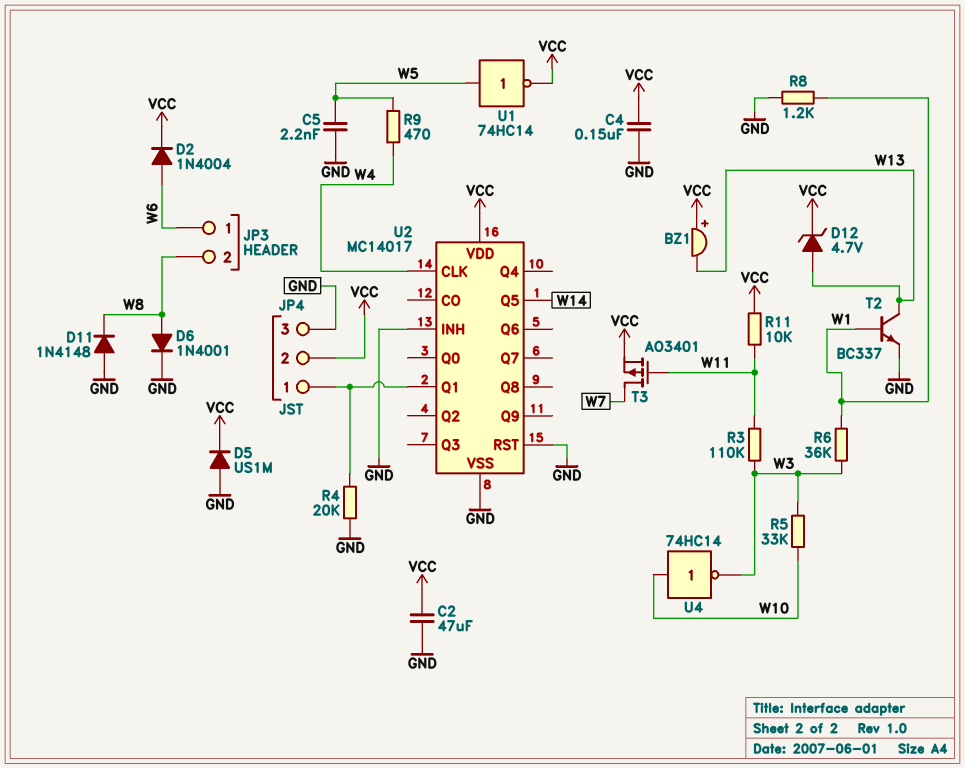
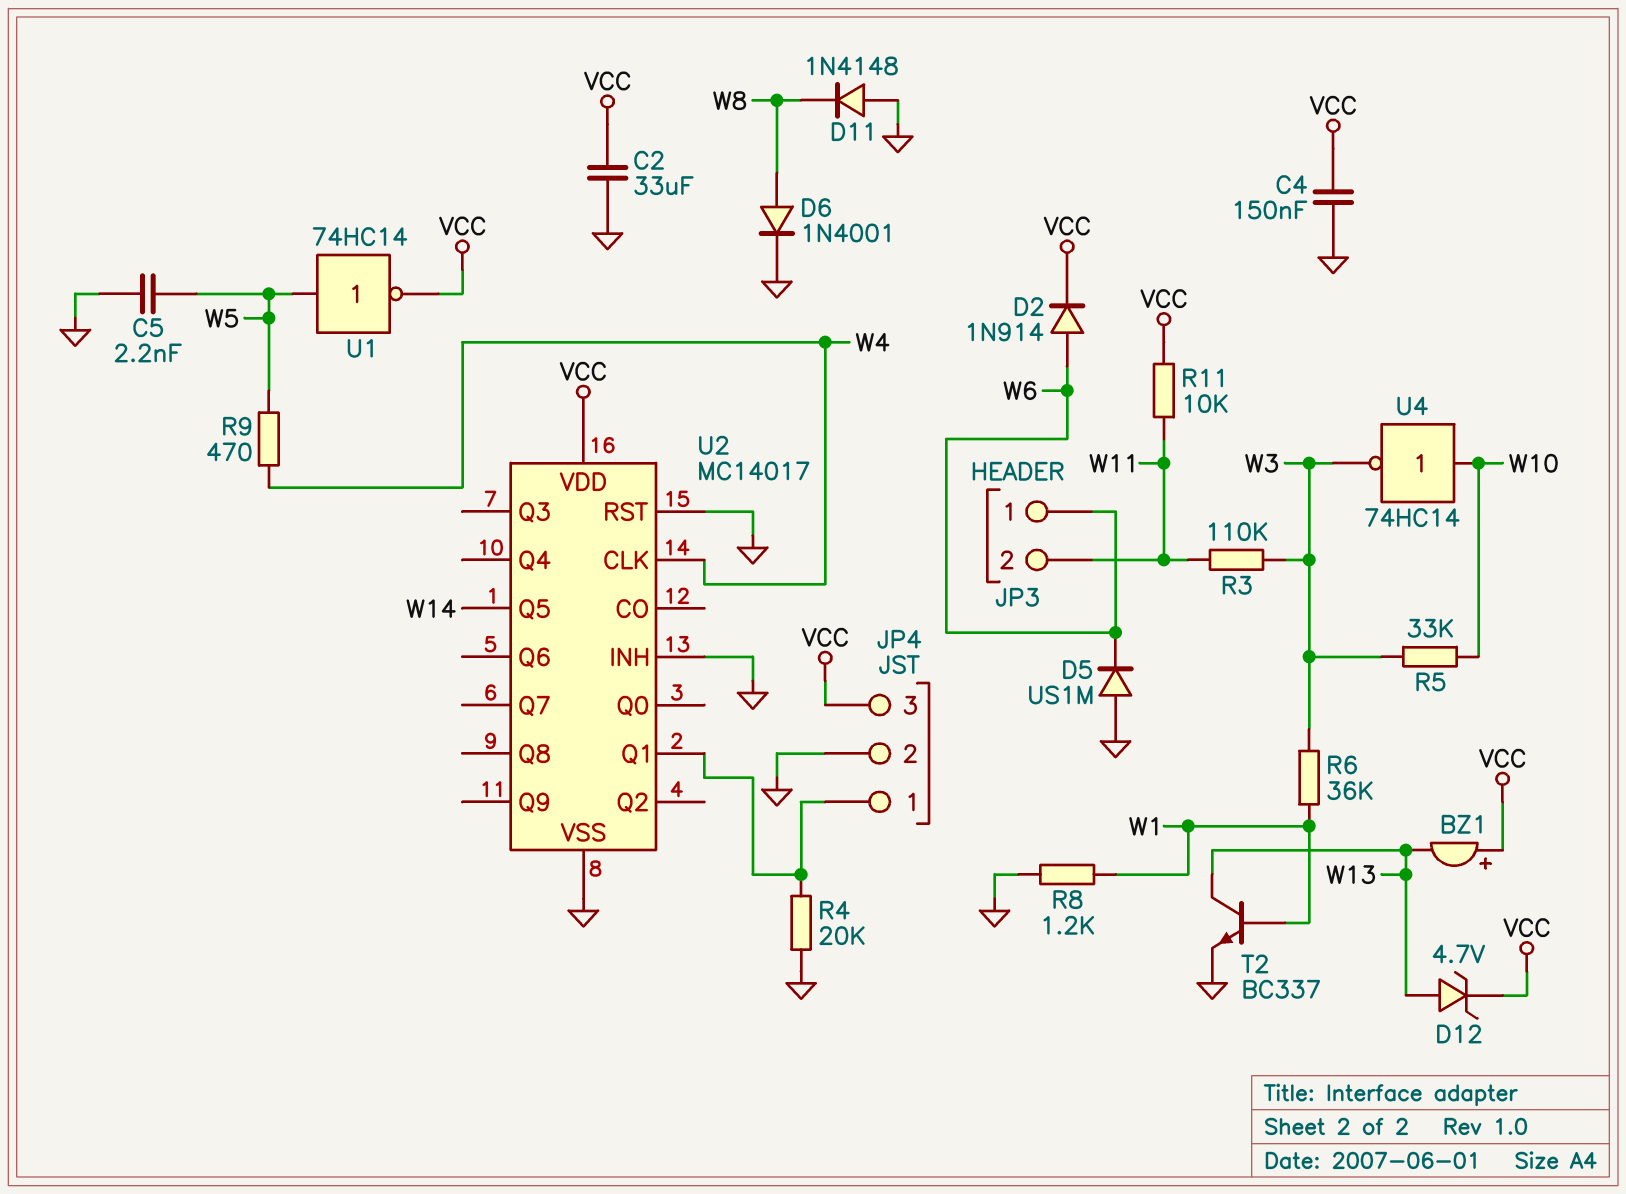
C2: 47uF (GND, VCC) -> 33uF (GND, VCC)
D2: diode 1N4004 (A W6, K VCC) -> diode 1N914 (A W6, K VCC)
D5: diode US1M (A GND, K VCC) -> diode US1M (A GND, K W6)
JP3 pin 2: W8 -> W11
JP4 pin 2: VCC -> GND
JP4 pin 3: GND -> VCC
T3: PMOS AO3401 (G W11, D W7, S VCC) -> none

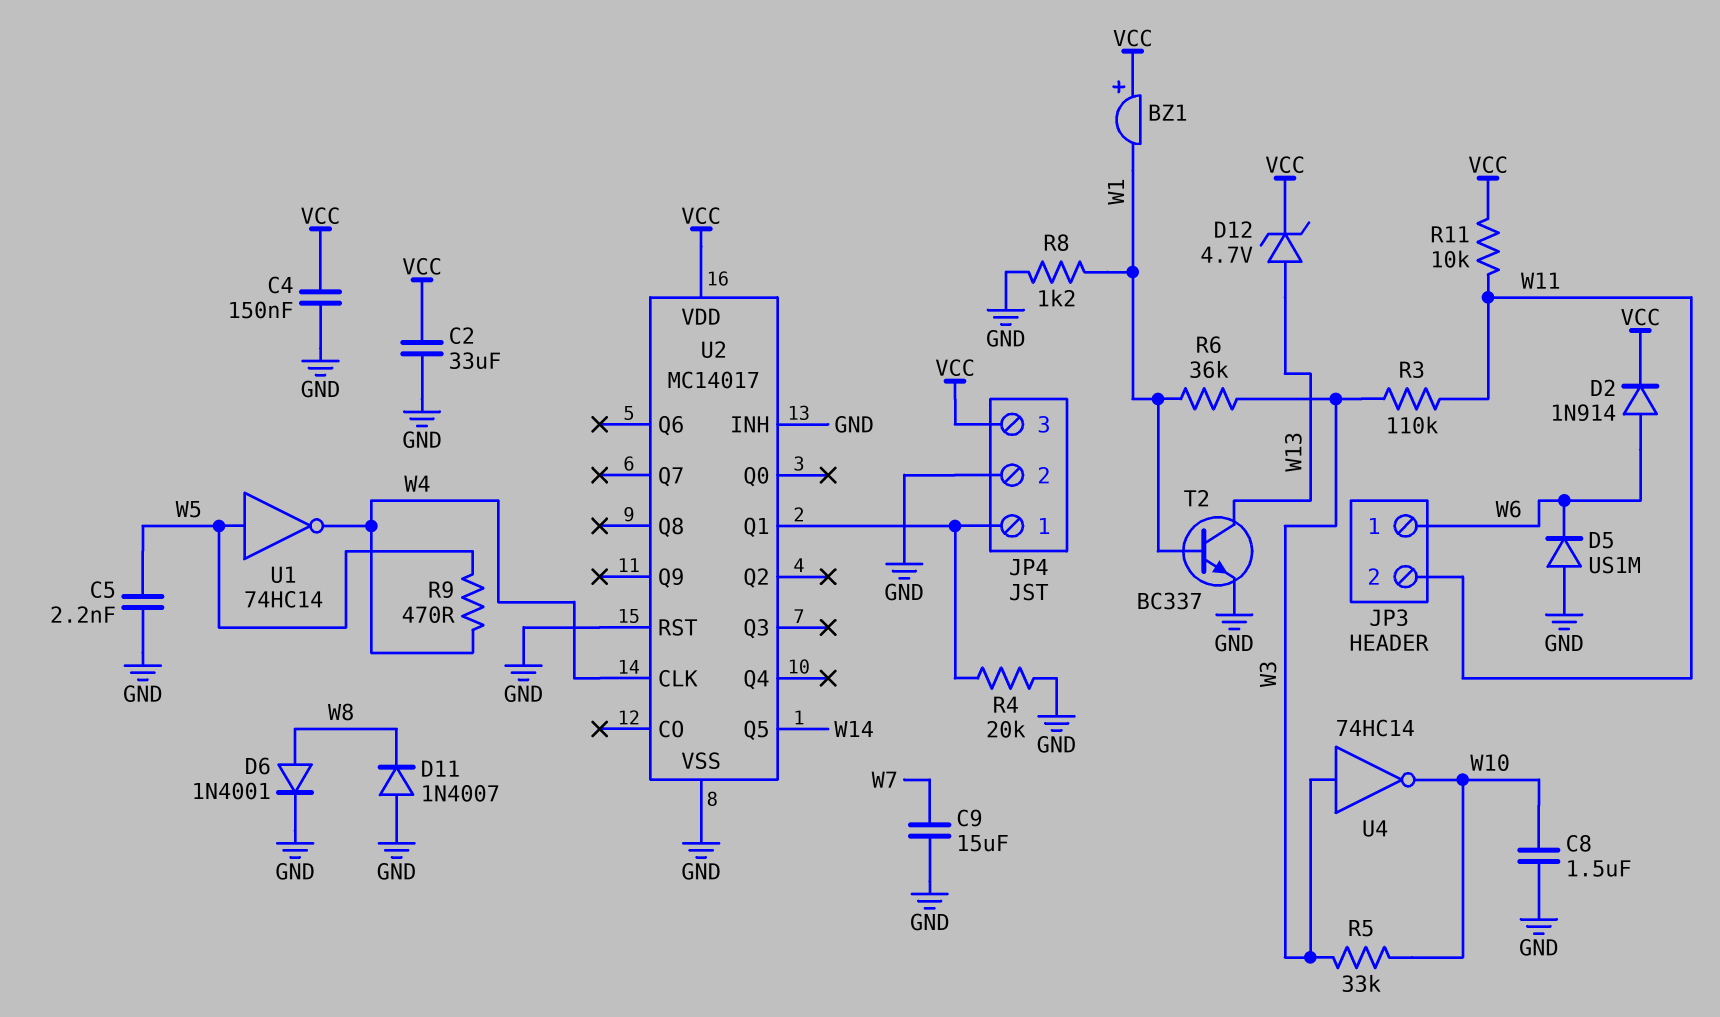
BZ1: buzzer (plus VCC, minus W13) -> buzzer (plus VCC, minus W1)
C8: none -> 1.5uF (GND, W10)
C9: none -> 15uF (GND, W7)
D11: diode 1N4148 (A GND, K W8) -> diode 1N4007 (A GND, K W8)
U1: NOT 74HC14 (in W5, out VCC) -> NOT 74HC14 (in W5, out W4)
U4: NOT 74HC14 (in W10, out W3) -> NOT 74HC14 (in W3, out W10)

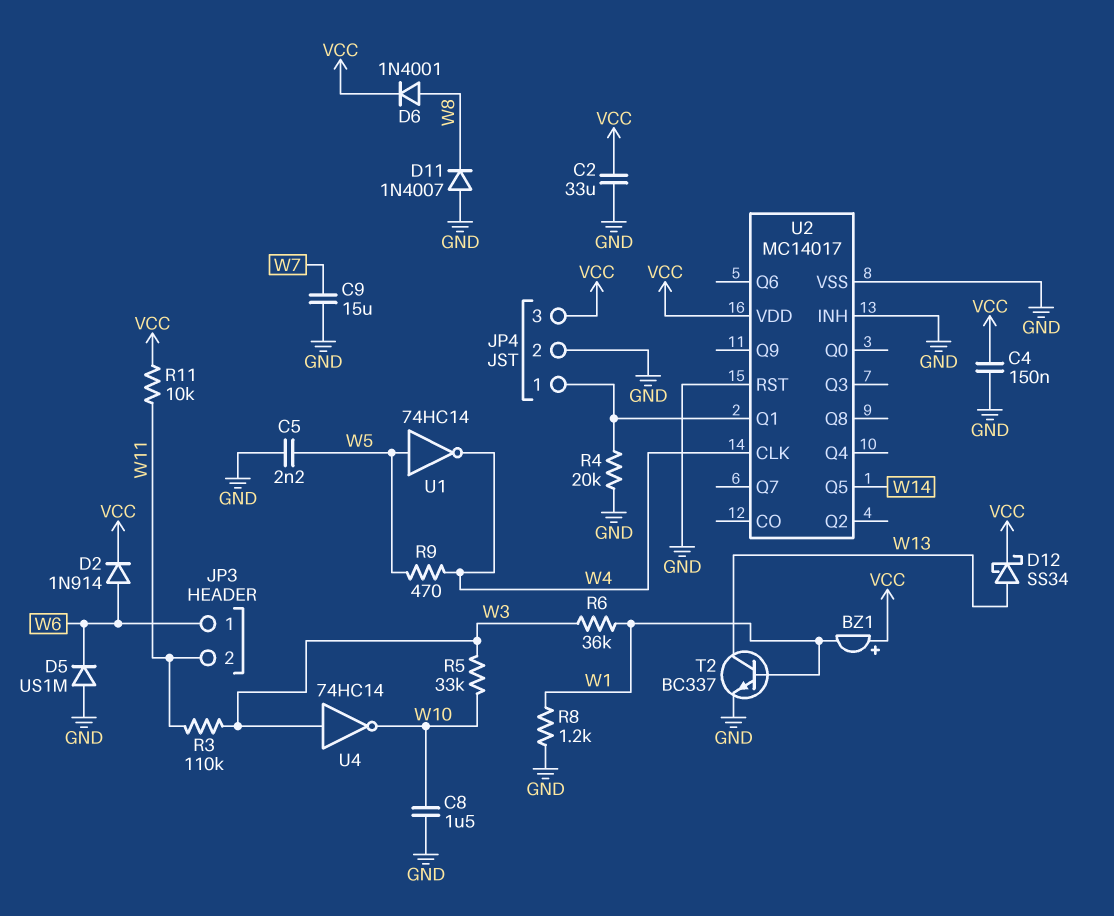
D6: diode 1N4001 (A W8, K GND) -> diode 1N4001 (A W8, K VCC)
D12: zener 4.7V (A W13, K VCC) -> schottky SS34 (A W13, K VCC)

